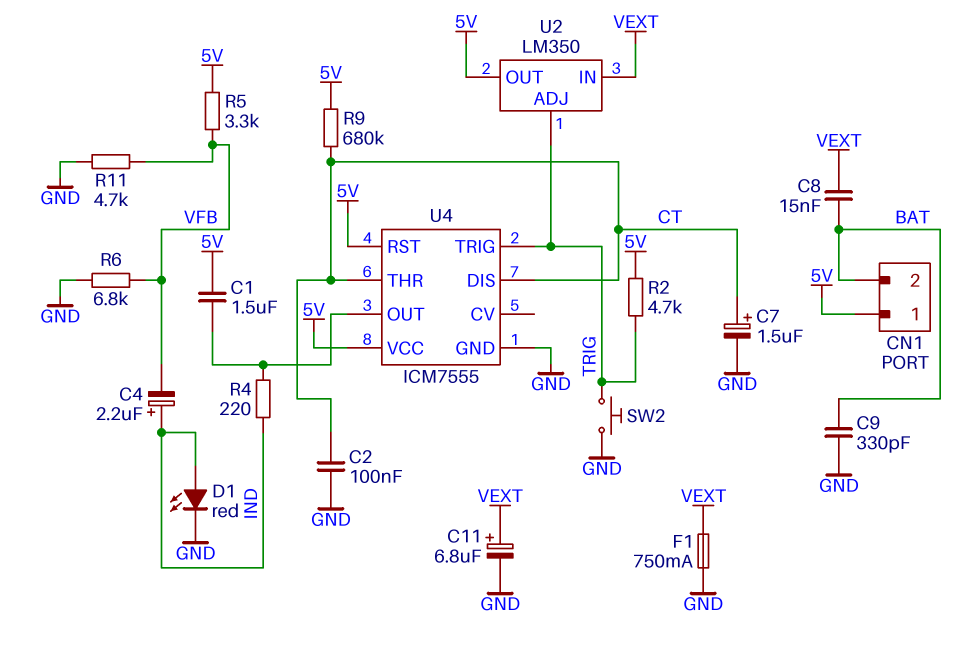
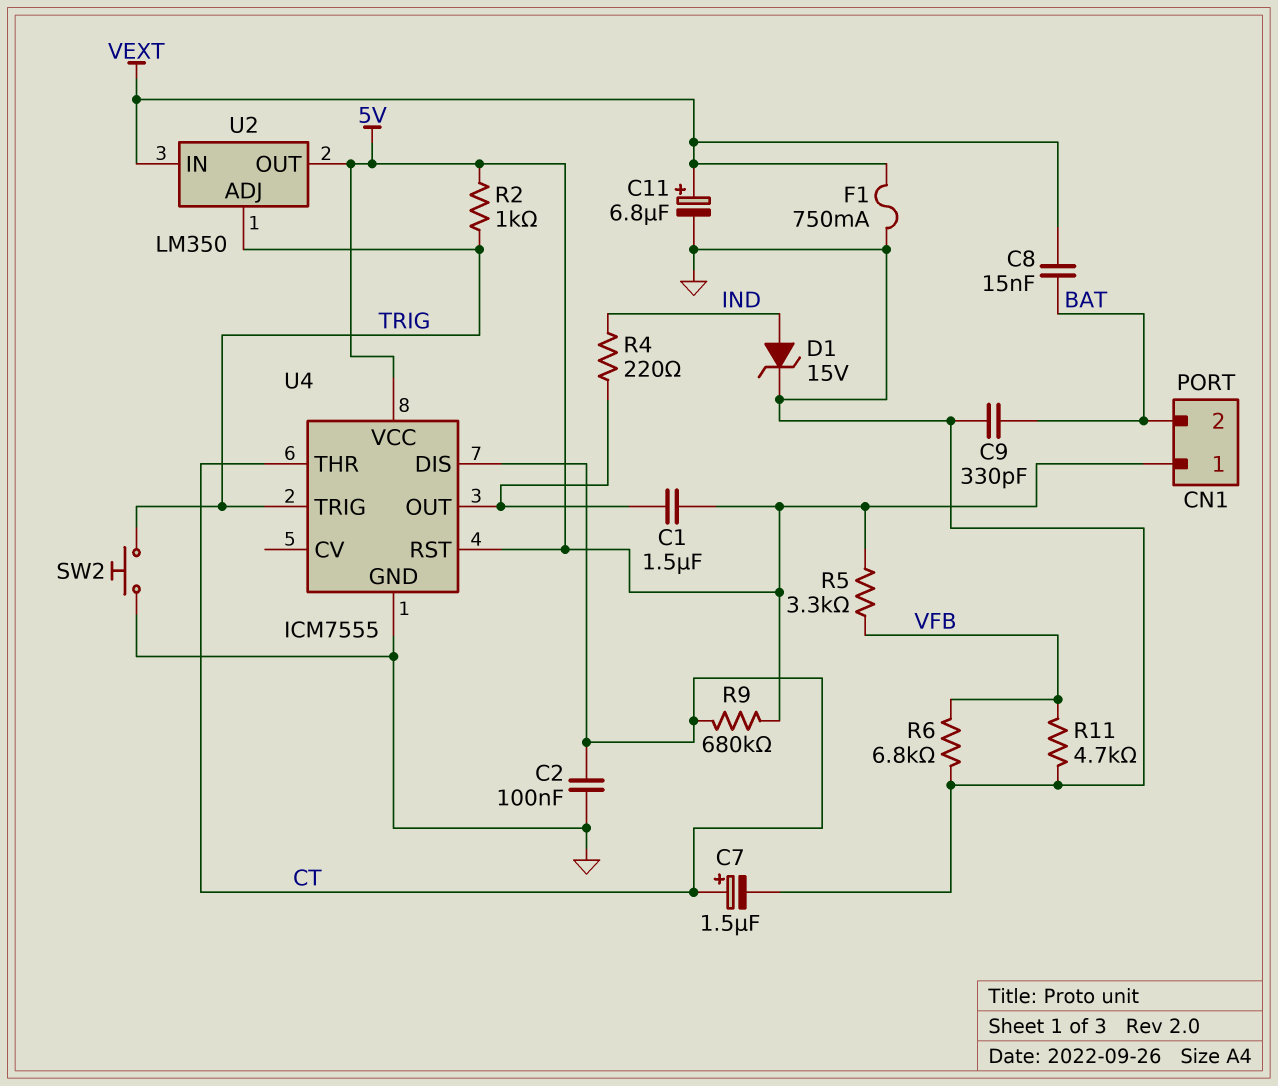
C4: 2.2uF (plus IND, minus VFB) -> none
D1: LED red (A IND, K GND) -> zener 15V (A IND, K GND)
R2: 4.7k (5V, TRIG) -> 1k (5V, TRIG)

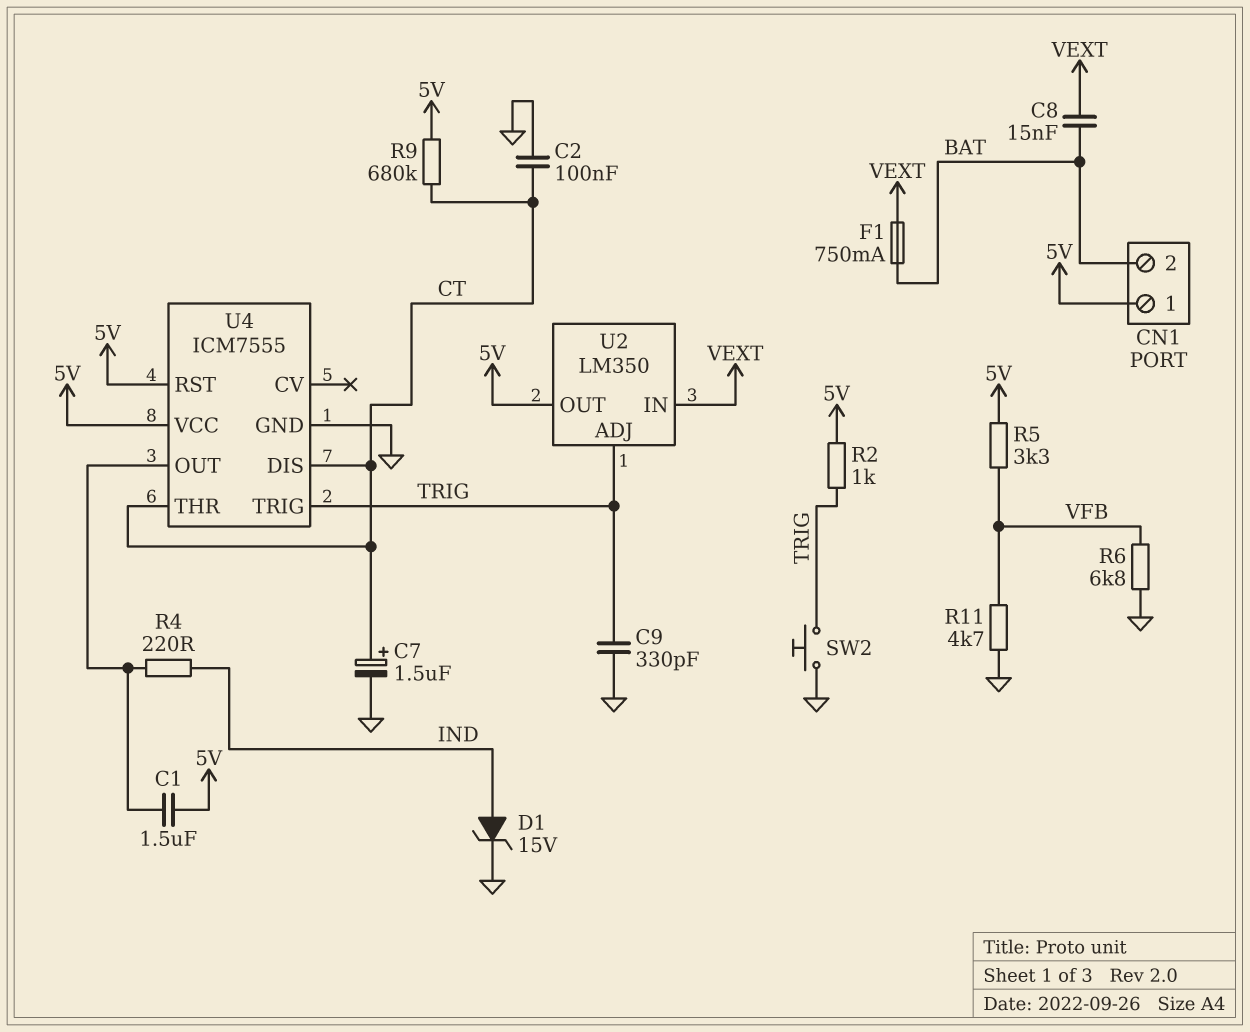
C9: 330pF (BAT, GND) -> 330pF (GND, TRIG)
C11: 6.8uF (plus VEXT, minus GND) -> none
F1: 750mA (GND, VEXT) -> 750mA (BAT, VEXT)

